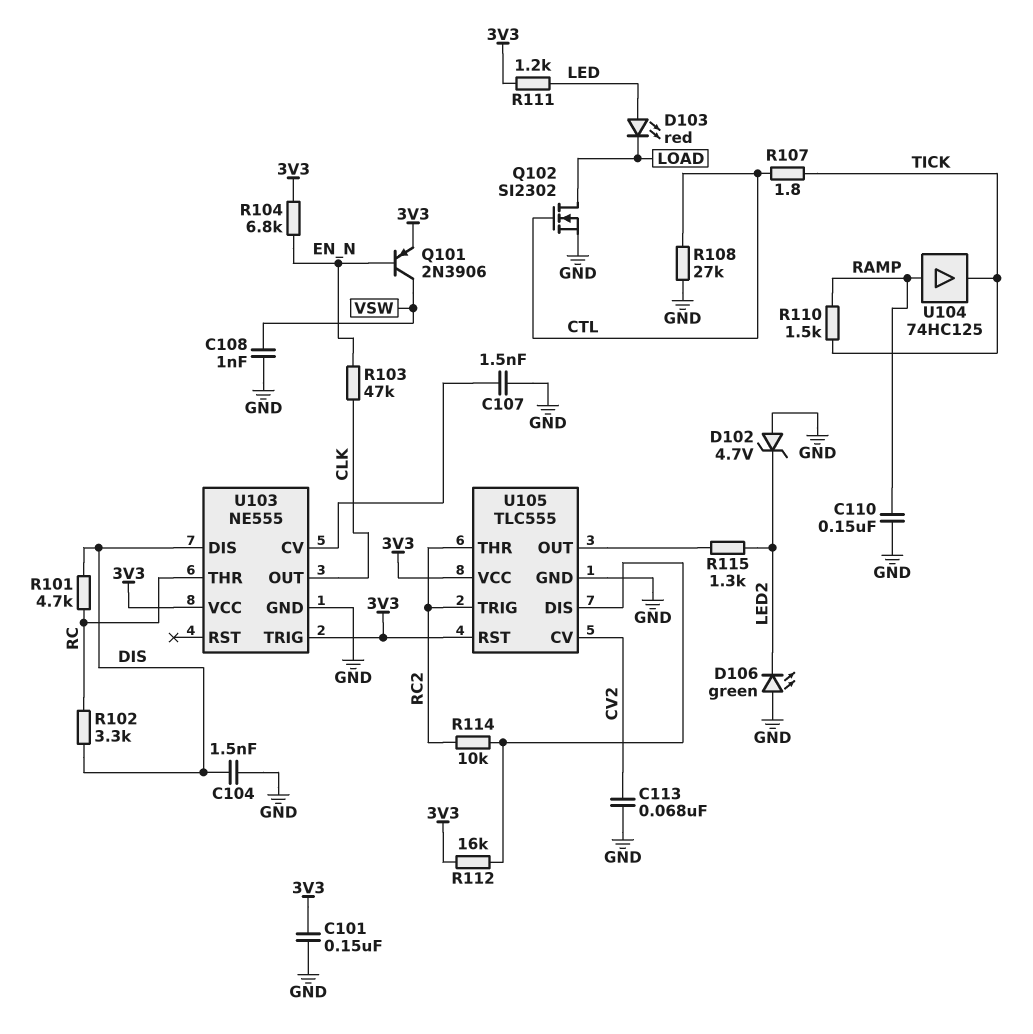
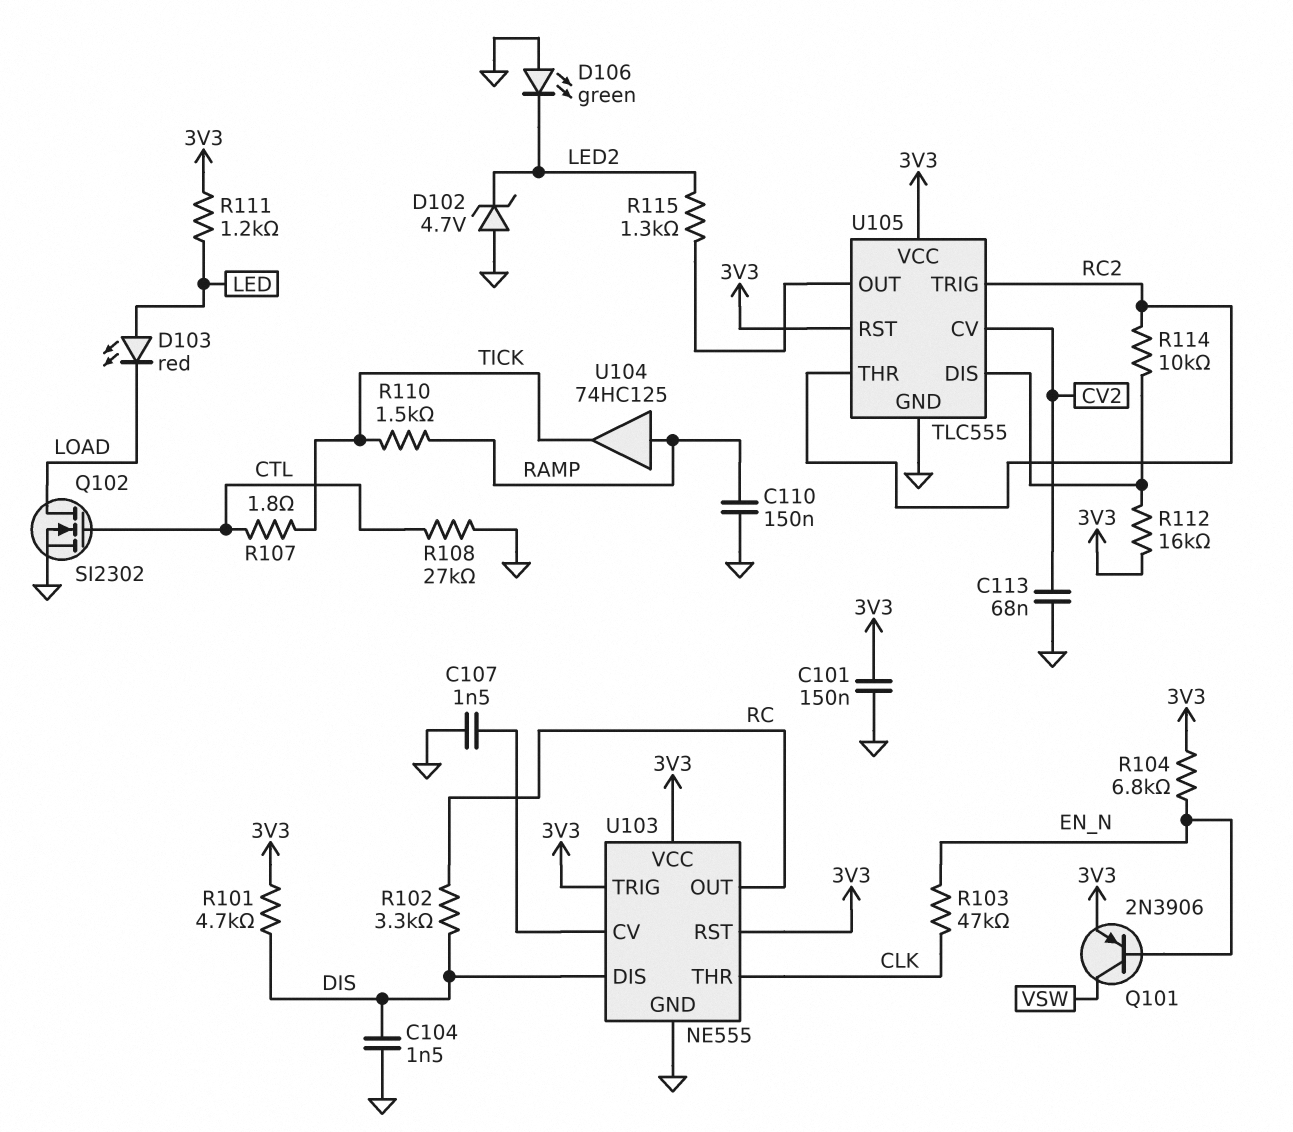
C108: 1nF (GND, VSW) -> none
R101: 4.7k (DIS, RC) -> 4.7k (3V3, DIS)
U103 pin OUT: CLK -> RC
U103 pin RST: none -> 3V3
U103 pin THR: RC -> CLK

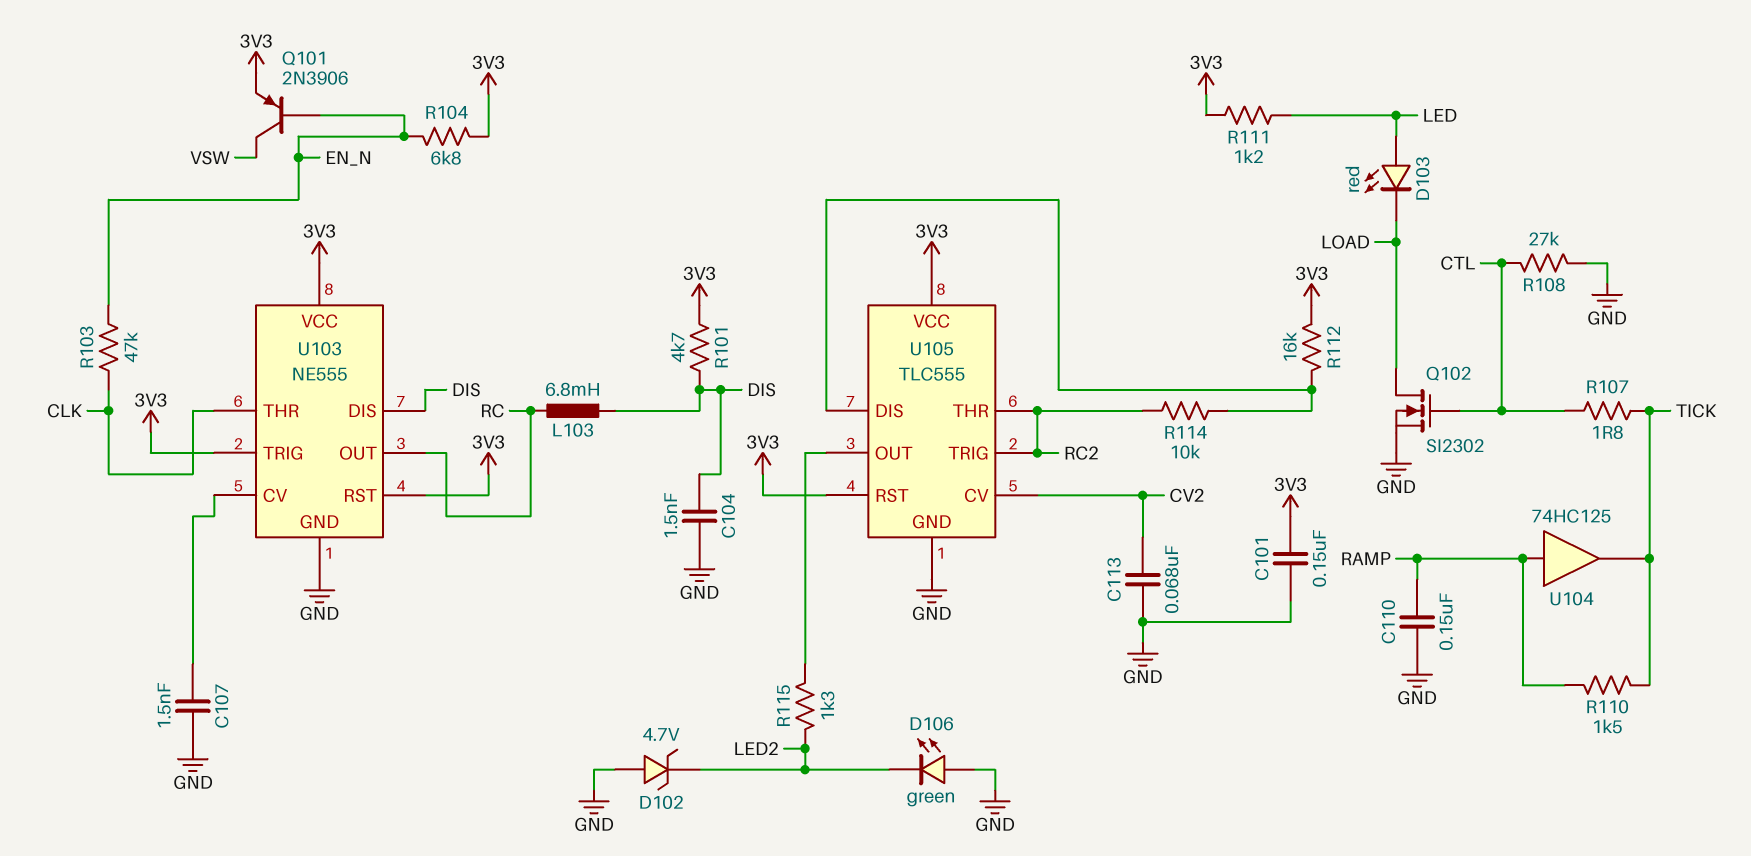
L103: none -> 6.8mH (DIS, RC)
R102: 3.3k (DIS, RC) -> none

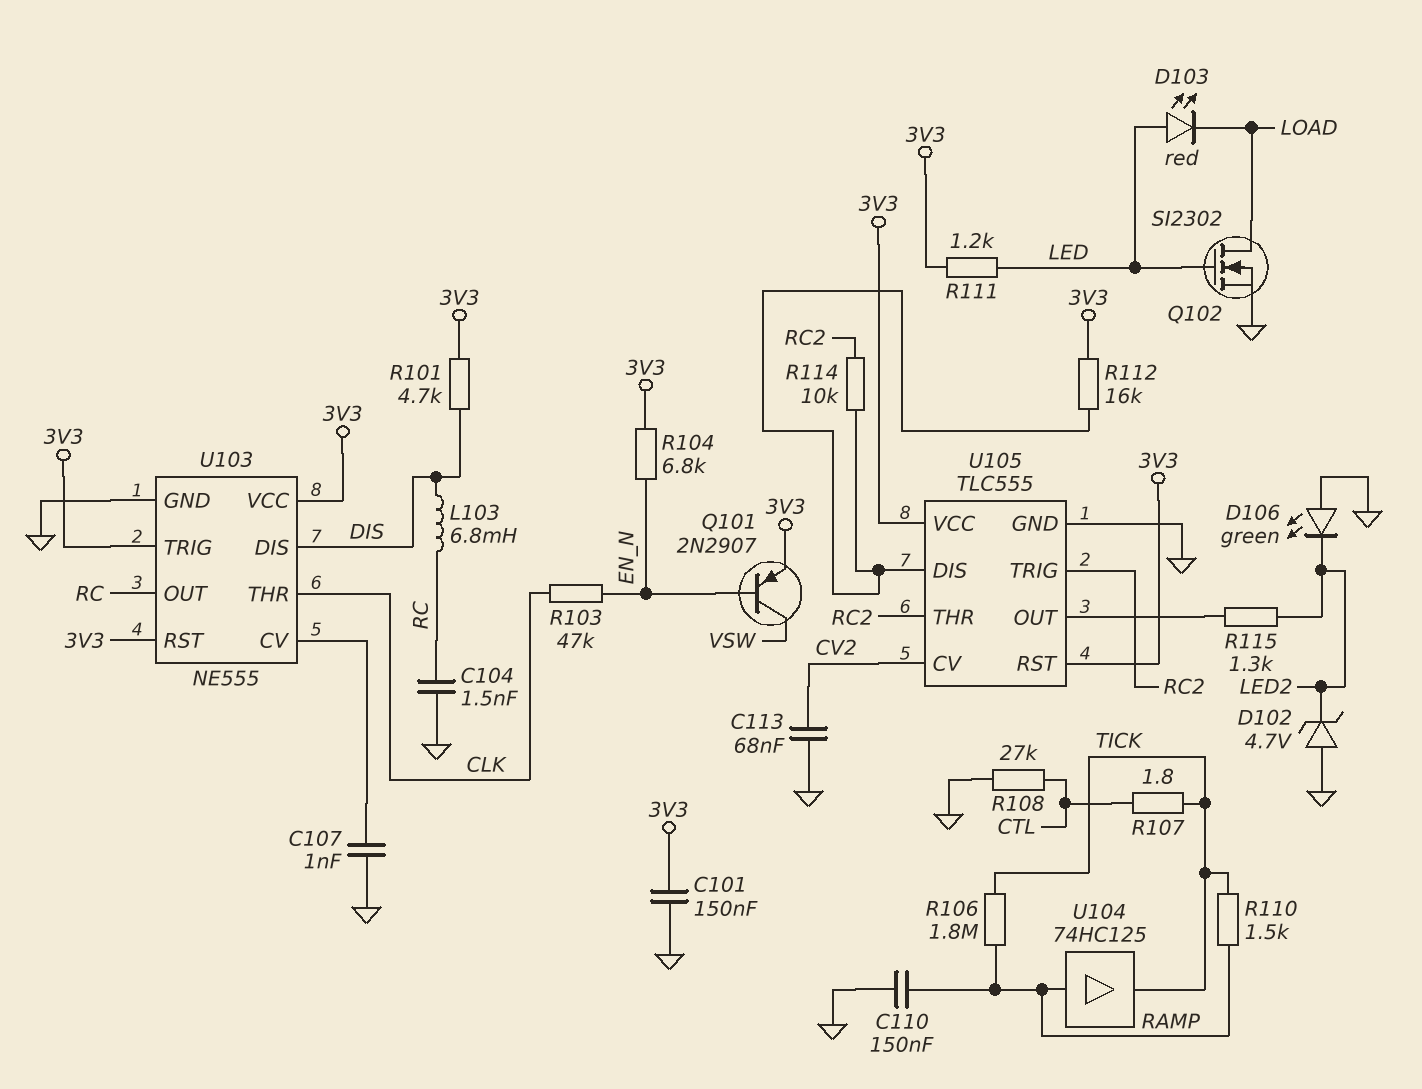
C104: 1.5nF (DIS, GND) -> 1.5nF (GND, RC)
C107: 1.5nF (GND, U103/CV) -> 1nF (GND, U103/CV)
Q101: PNP 2N3906 (B EN_N, C VSW, E 3V3) -> PNP 2N2907 (B EN_N, C VSW, E 3V3)
Q102: NMOS SI2302 (G CTL, D LOAD, S GND) -> NMOS SI2302 (G LED, D LOAD, S GND)
R106: none -> 1.8M (RAMP, TICK)

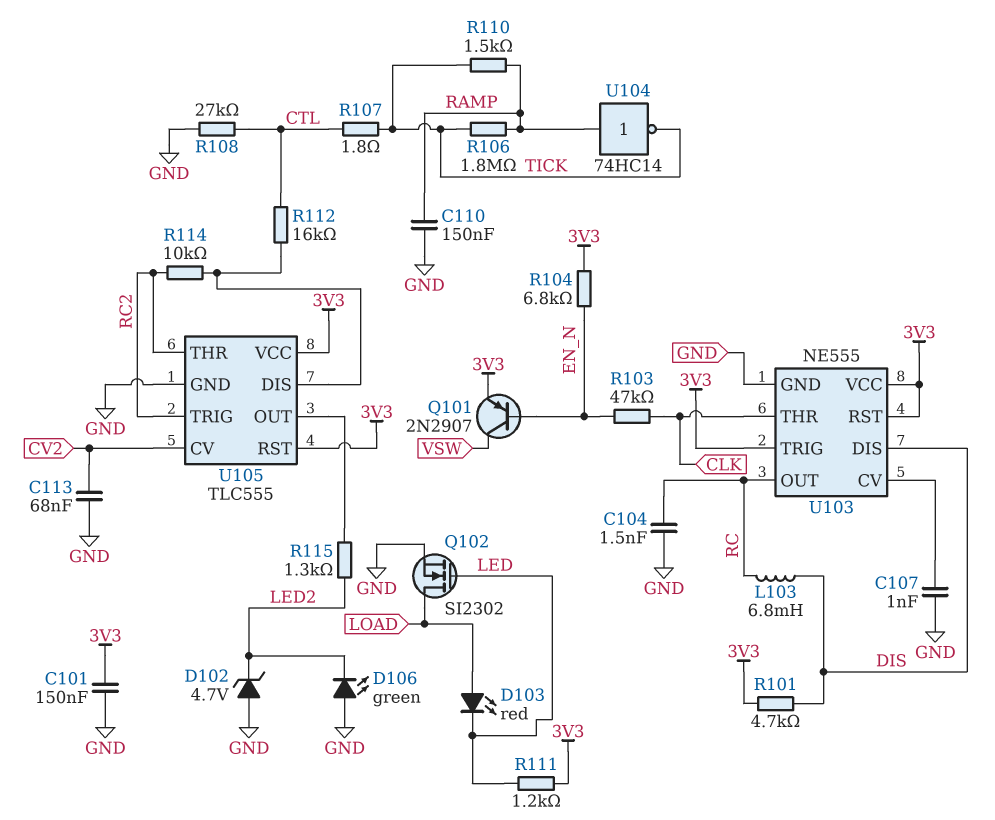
D103: LED red (A LED, K LOAD) -> LED red (A LOAD, K LED)
R112: 16k (3V3, U105/DIS) -> 16k (CTL, U105/DIS)
U104: buffer 74HC125 (in RAMP, out TICK) -> NOT 74HC14 (in RAMP, out TICK)

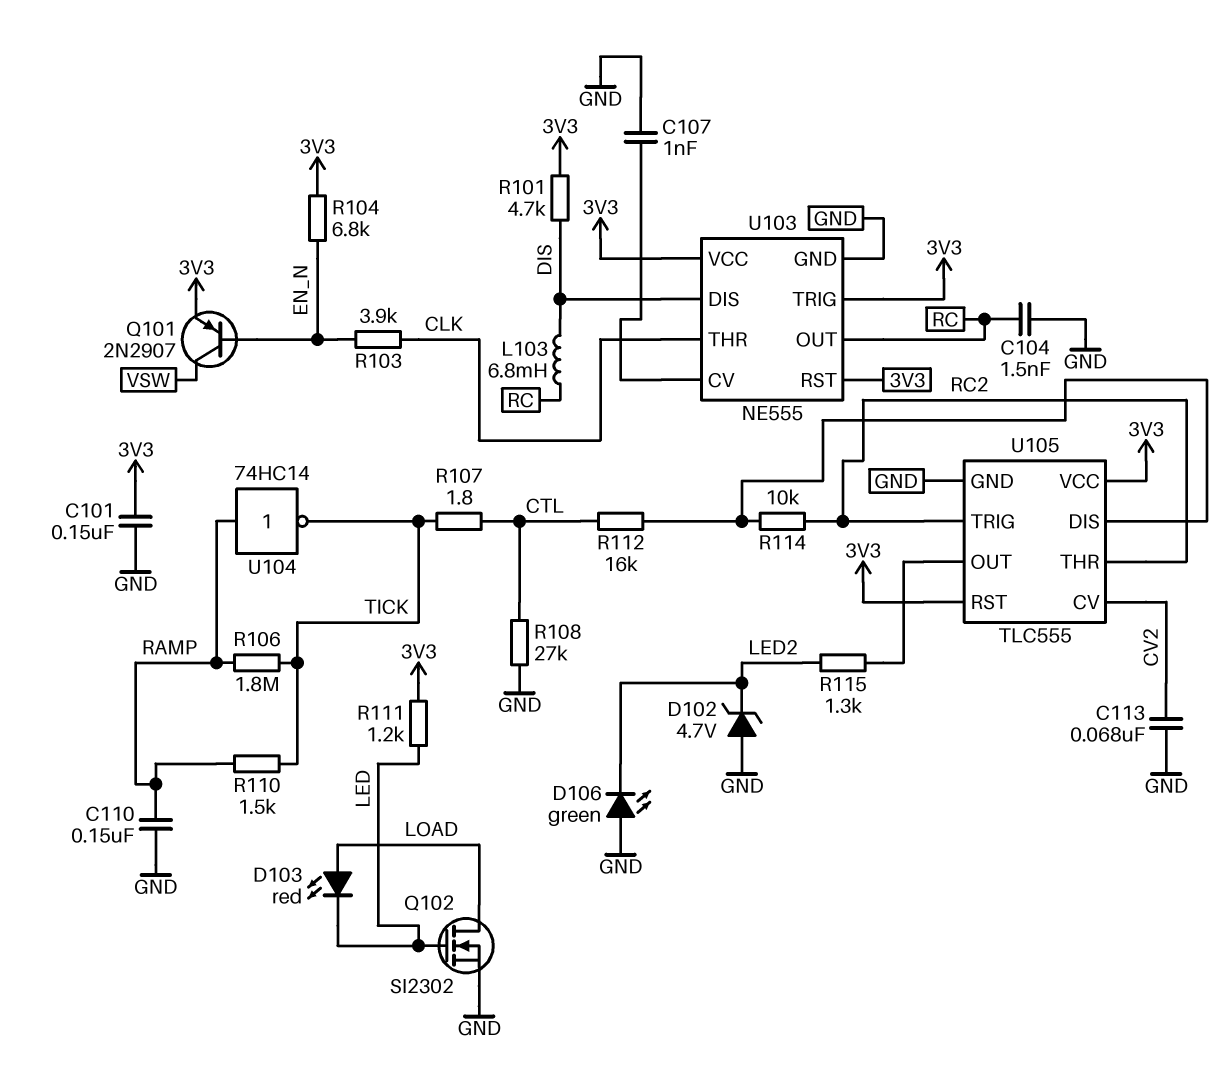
R103: 47k (CLK, EN_N) -> 3.9k (CLK, EN_N)

